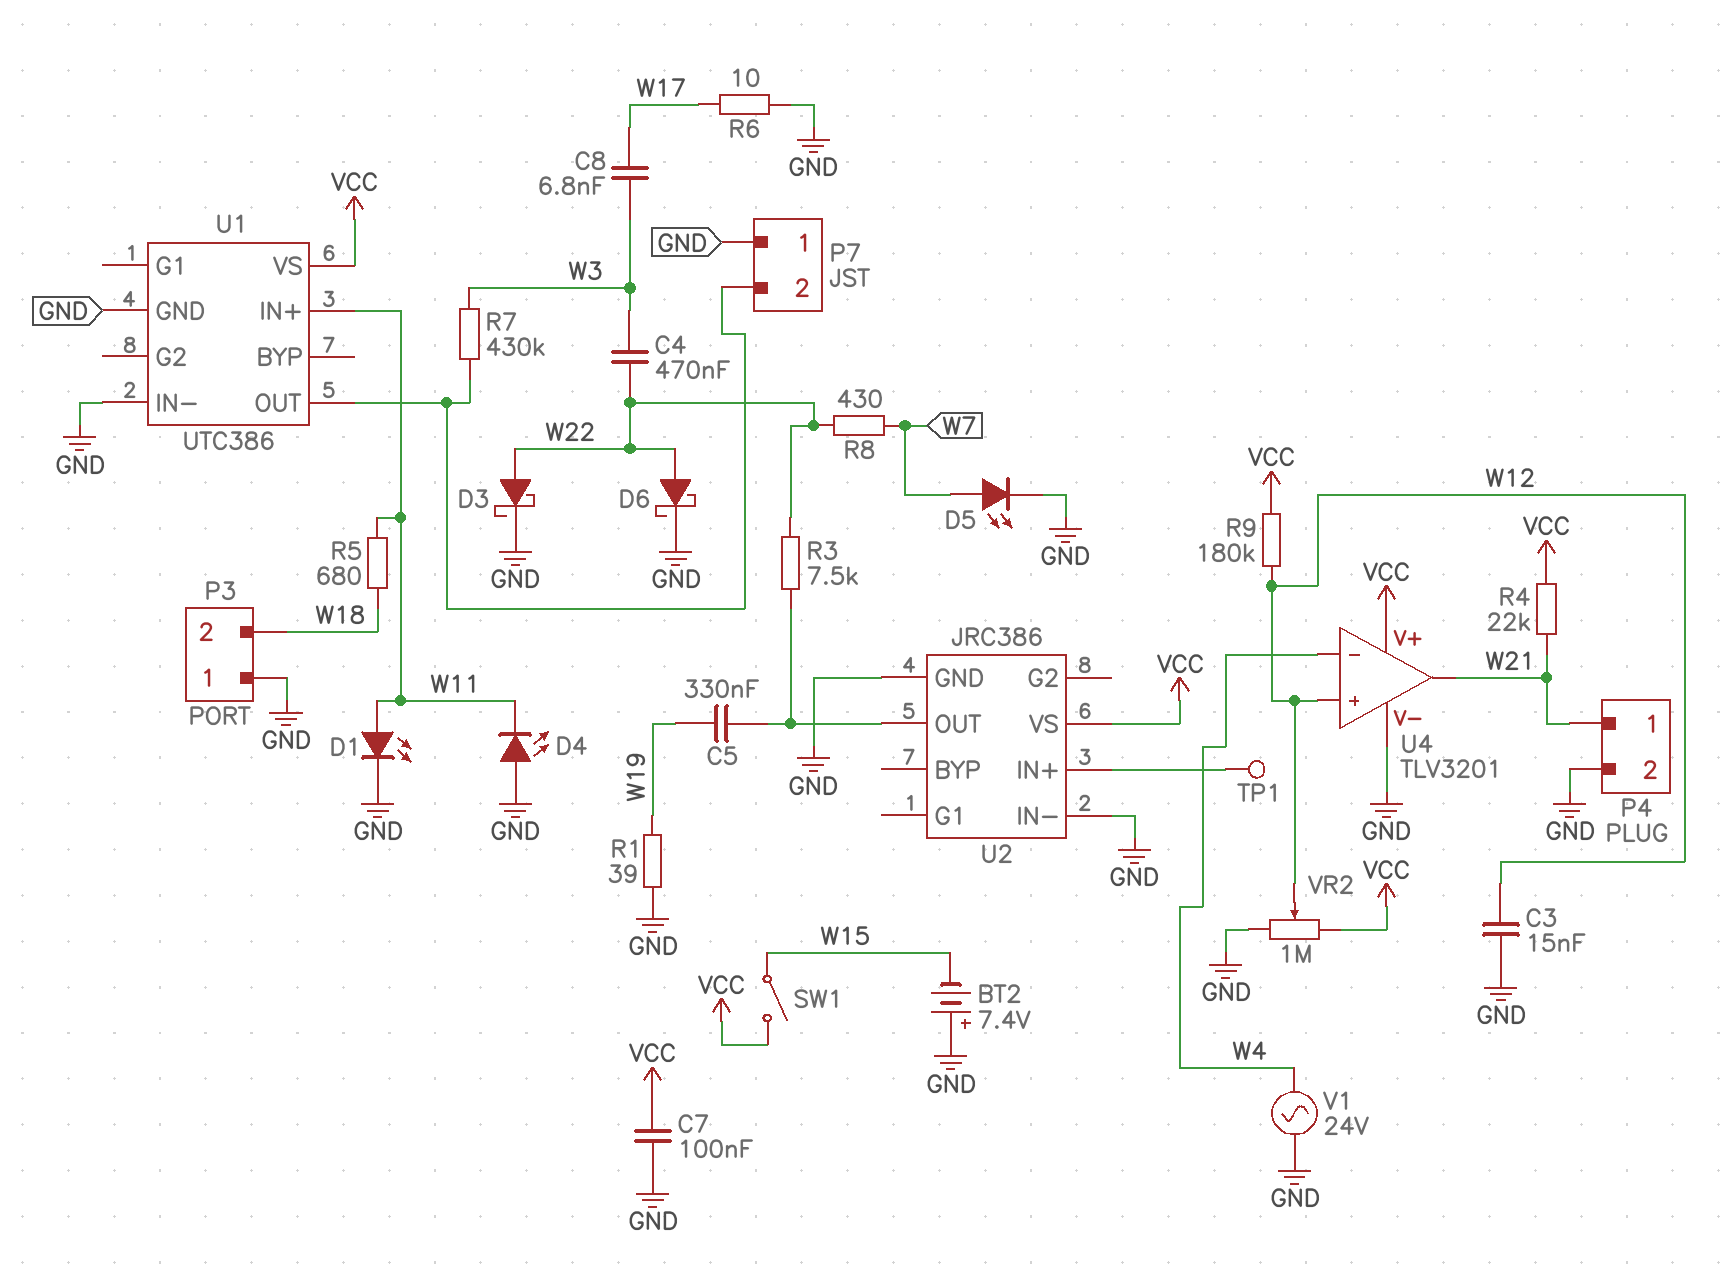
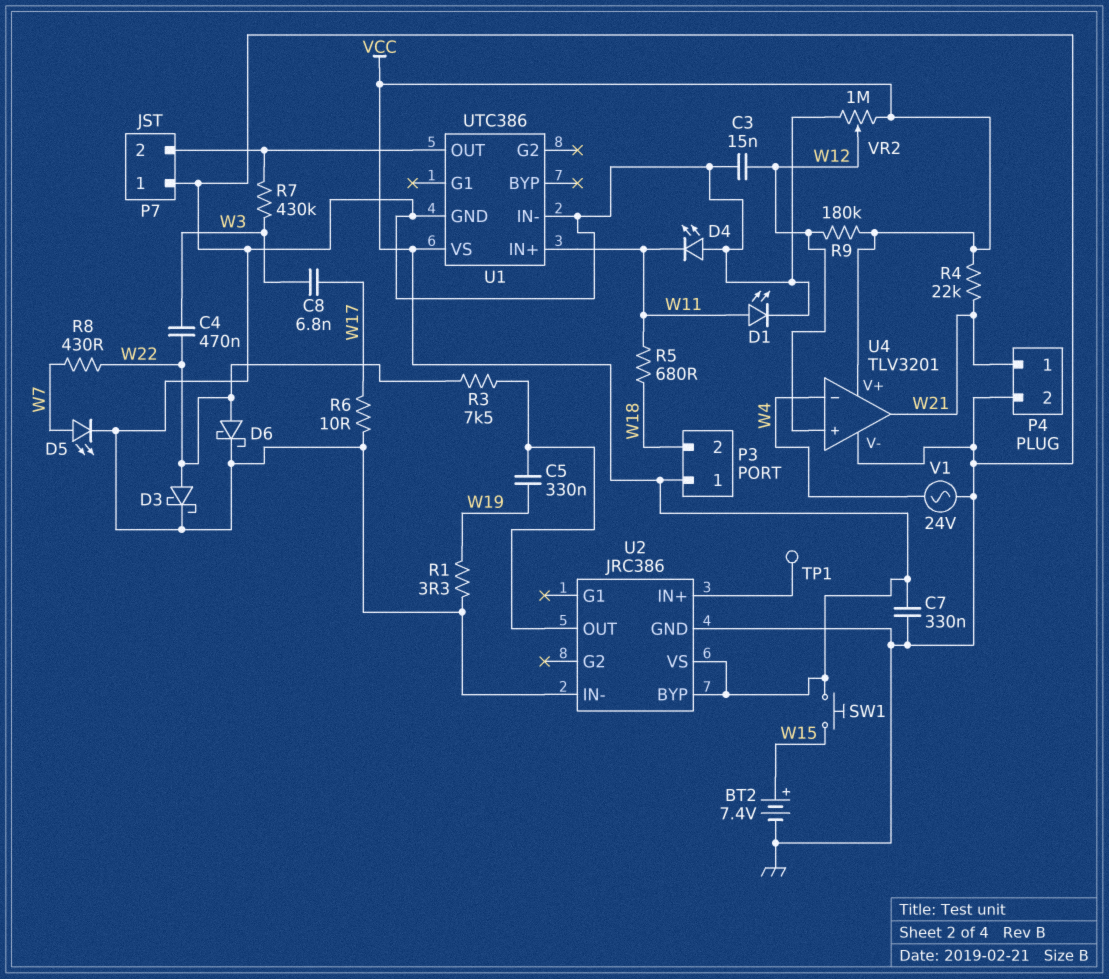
BT2: 7.4V (plus GND, minus W15) -> 7.4V (plus W15, minus GND)
C7: 100nF (GND, VCC) -> 330nF (GND, VCC)
P3 pin 1: GND -> VCC
R1: 39 (GND, W19) -> 3.3 (GND, W19)
SW1: switch (VCC, W15) -> button (VCC, W15)
U2 pin BYP: none -> VCC

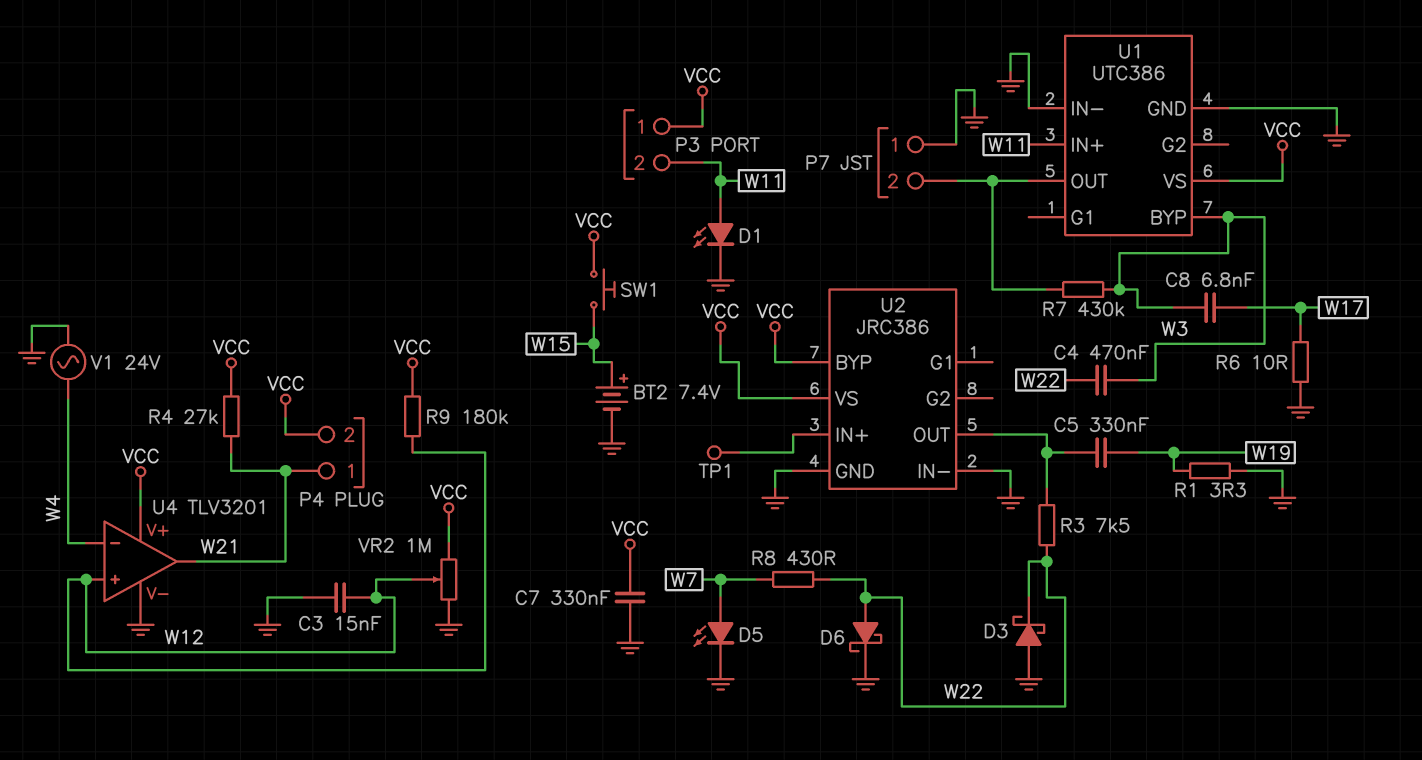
D3: schottky (A W22, K GND) -> schottky (A GND, K W22)
D4: LED (A GND, K W11) -> none
P3 pin 2: W18 -> W11
P4 pin 2: GND -> VCC
R4: 22k (VCC, W21) -> 27k (VCC, W21)
R5: 680 (W11, W18) -> none
U1 pin BYP: none -> W3

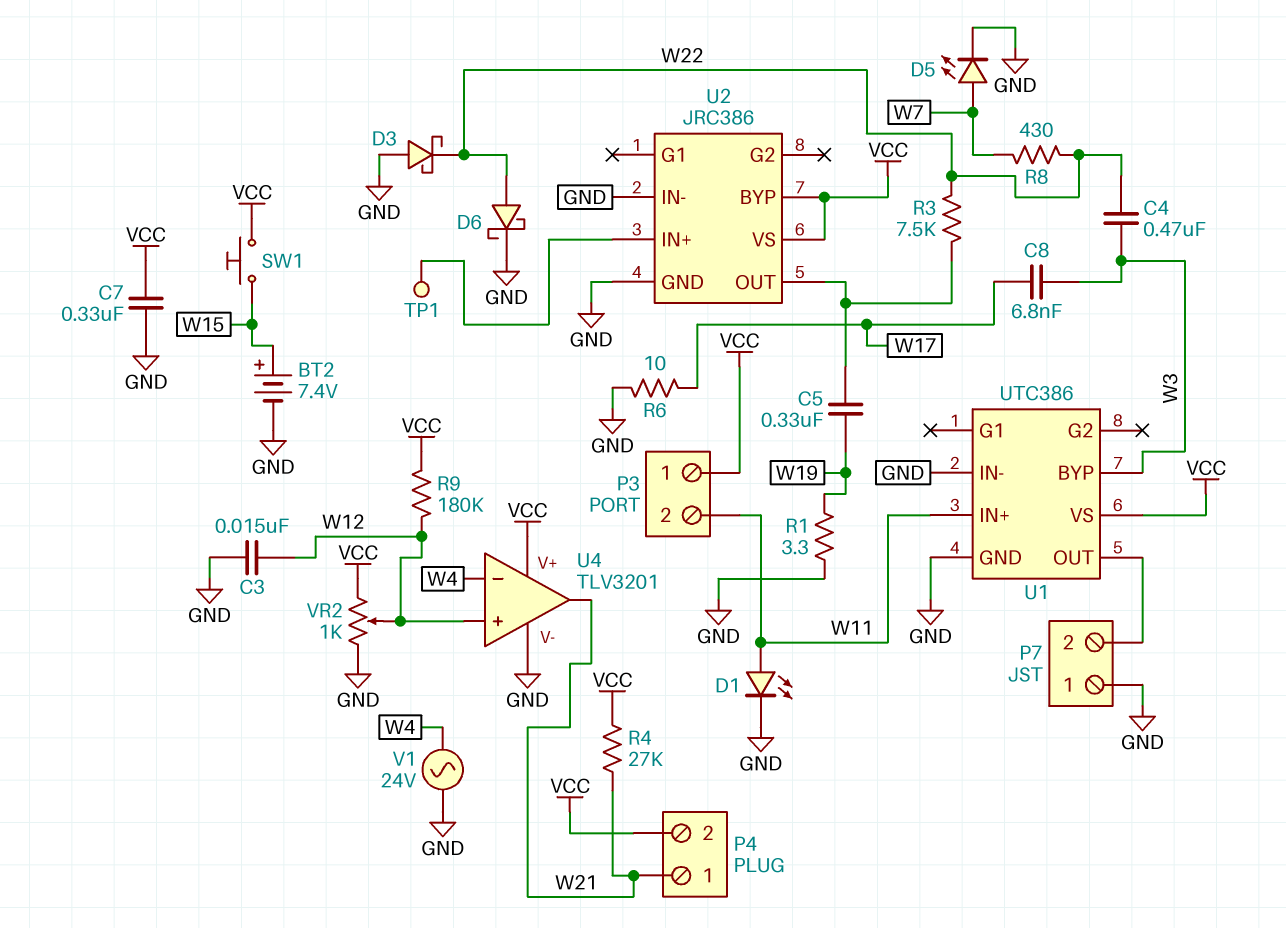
R7: 430k (P7/2, W3) -> none
VR2: 1M (GND, VCC, wiper W12) -> 1k (GND, VCC, wiper W12)

